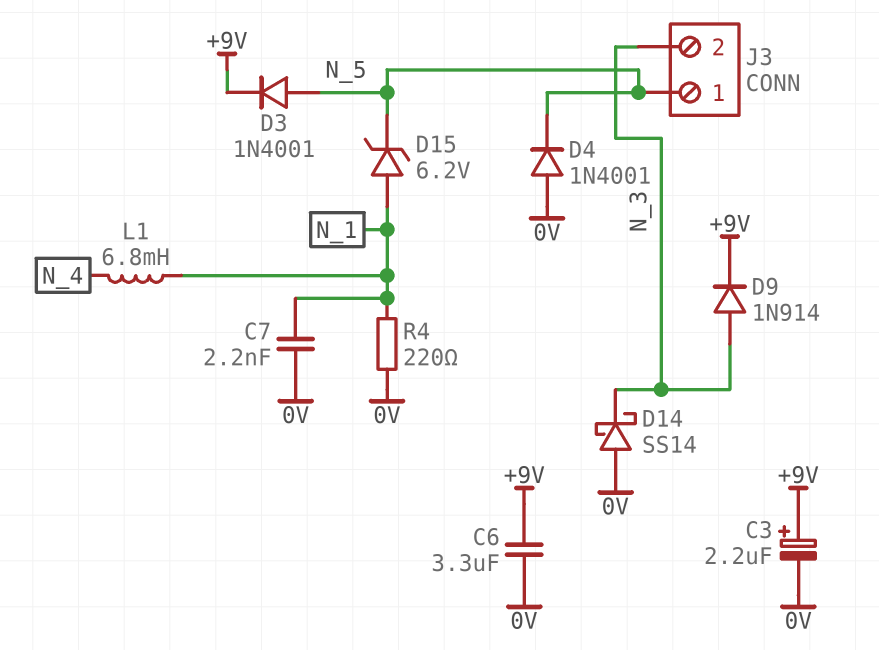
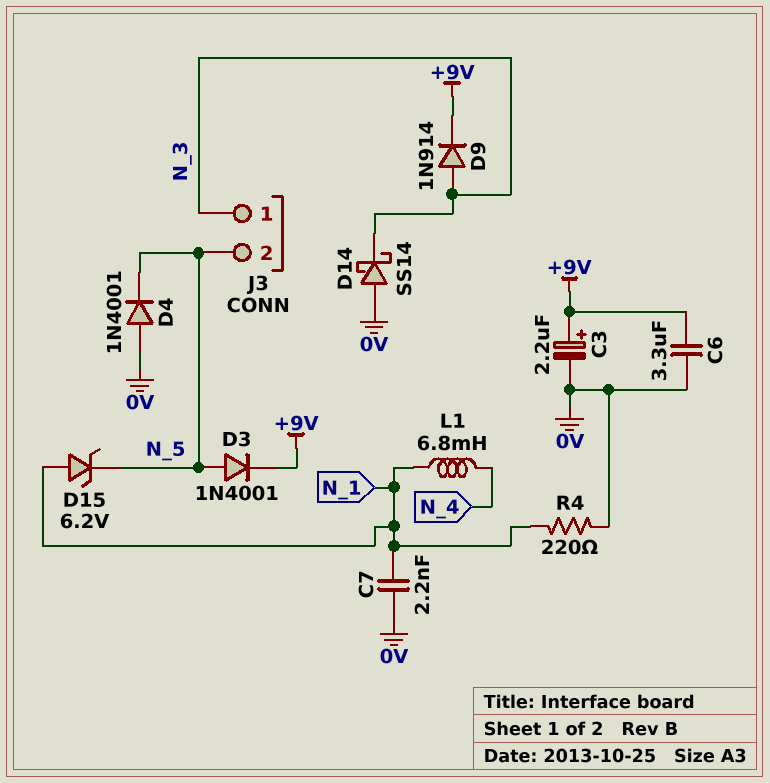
J3 pin 1: N_5 -> N_3
J3 pin 2: N_3 -> N_5

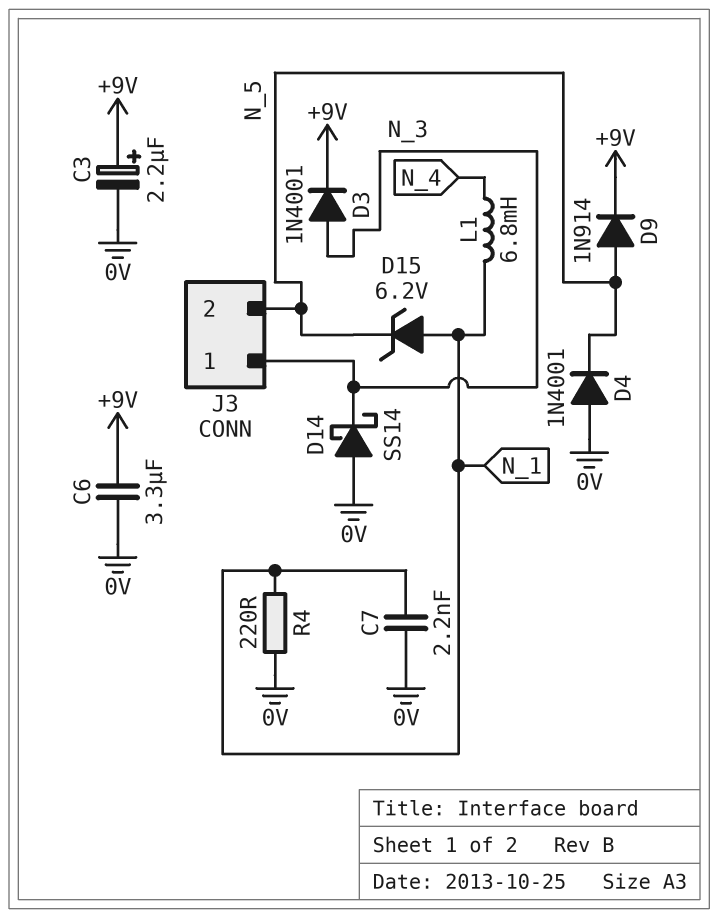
D3: diode 1N4001 (A N_5, K +9V) -> diode 1N4001 (A N_3, K +9V)
D9: diode 1N914 (A N_3, K +9V) -> diode 1N914 (A N_5, K +9V)

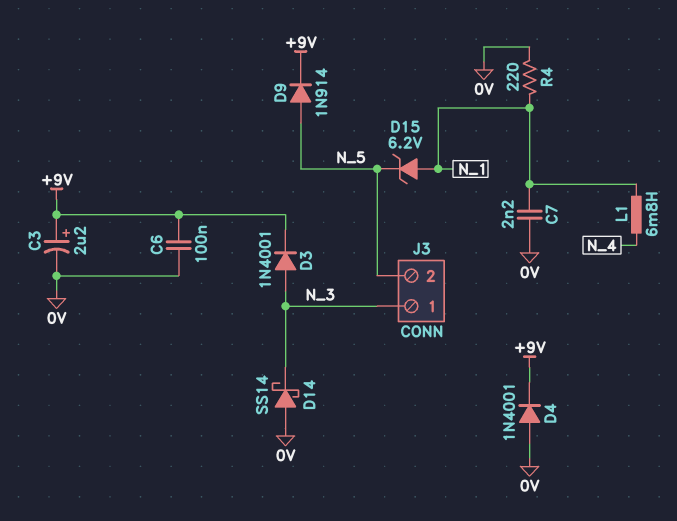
C6: 3.3uF (+9V, 0V) -> 100nF (+9V, 0V)
D4: diode 1N4001 (A 0V, K N_5) -> diode 1N4001 (A 0V, K +9V)

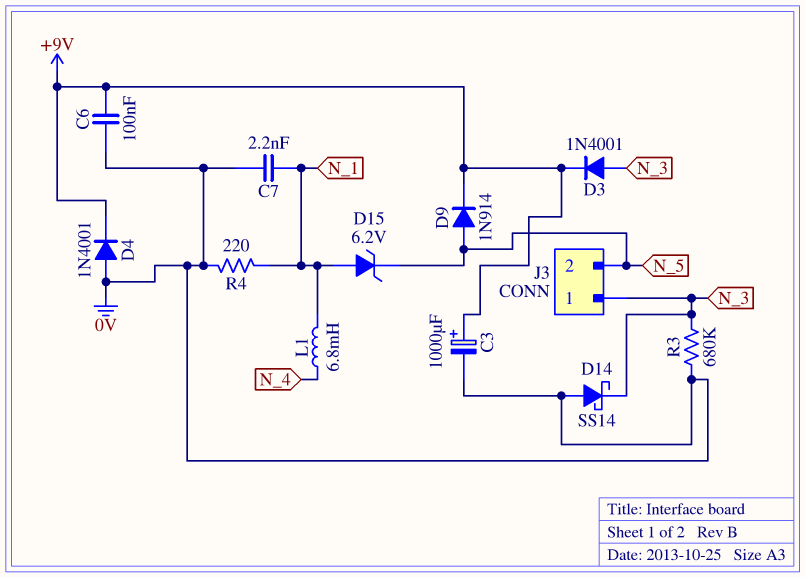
C3: 2.2uF (plus +9V, minus 0V) -> 1000uF (plus +9V, minus 0V)
R3: none -> 680k (0V, N_3)

